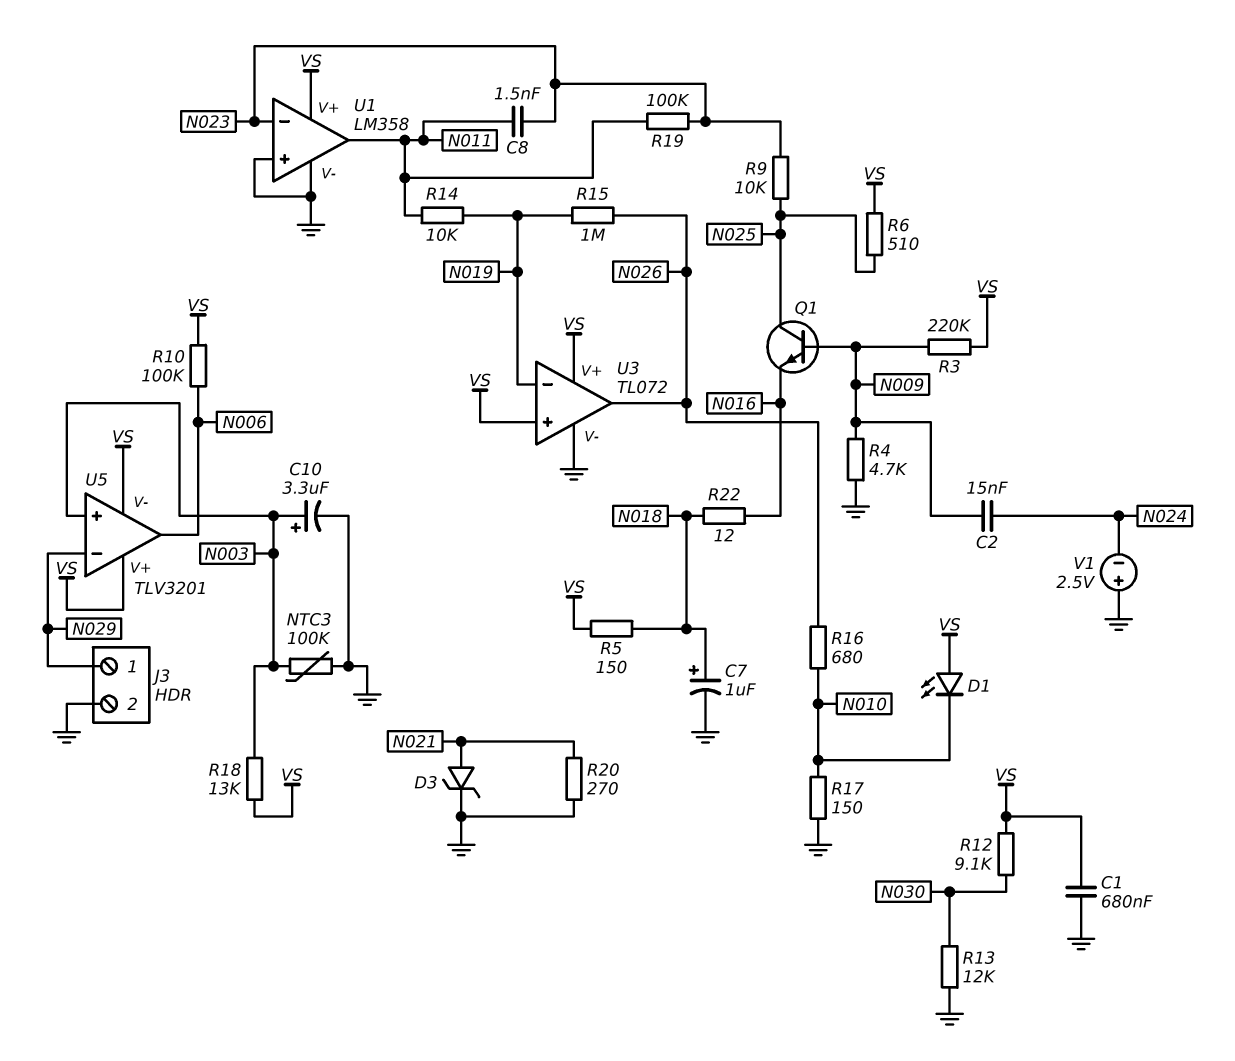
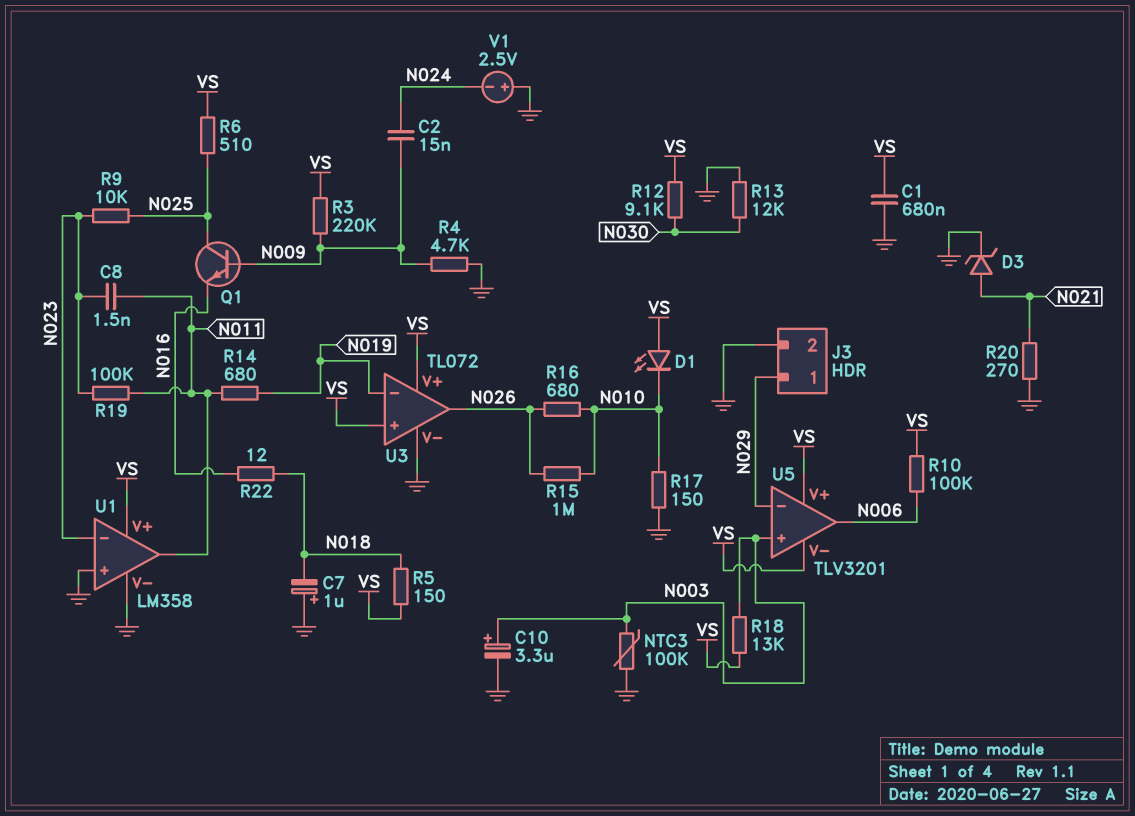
C7: 1uF (plus N018, minus GND) -> 1uF (plus GND, minus N018)
R14: 10k (N011, N019) -> 680 (N011, N019)
R15: 1M (N019, N026) -> 1M (N010, N026)

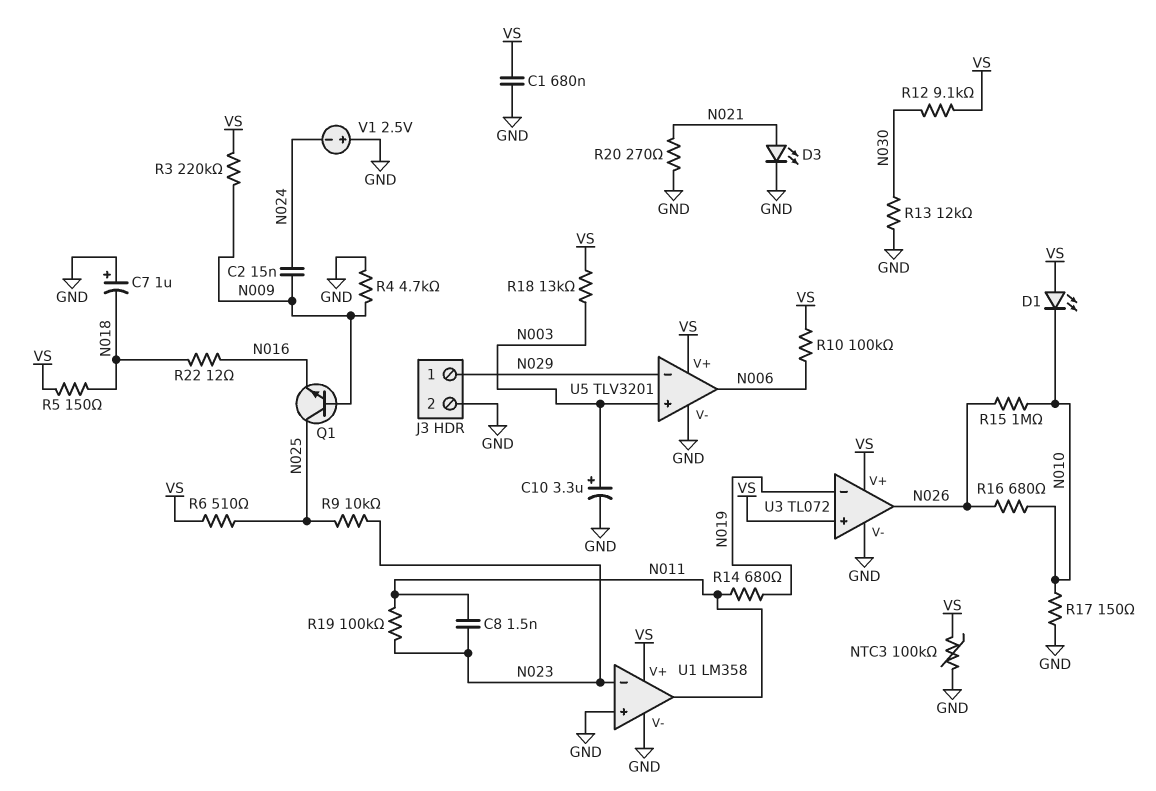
D3: zener (A N021, K GND) -> LED (A N021, K GND)
NTC3: 100k (GND, N003) -> 100k (GND, VS)
U5 pin V-: VS -> GND

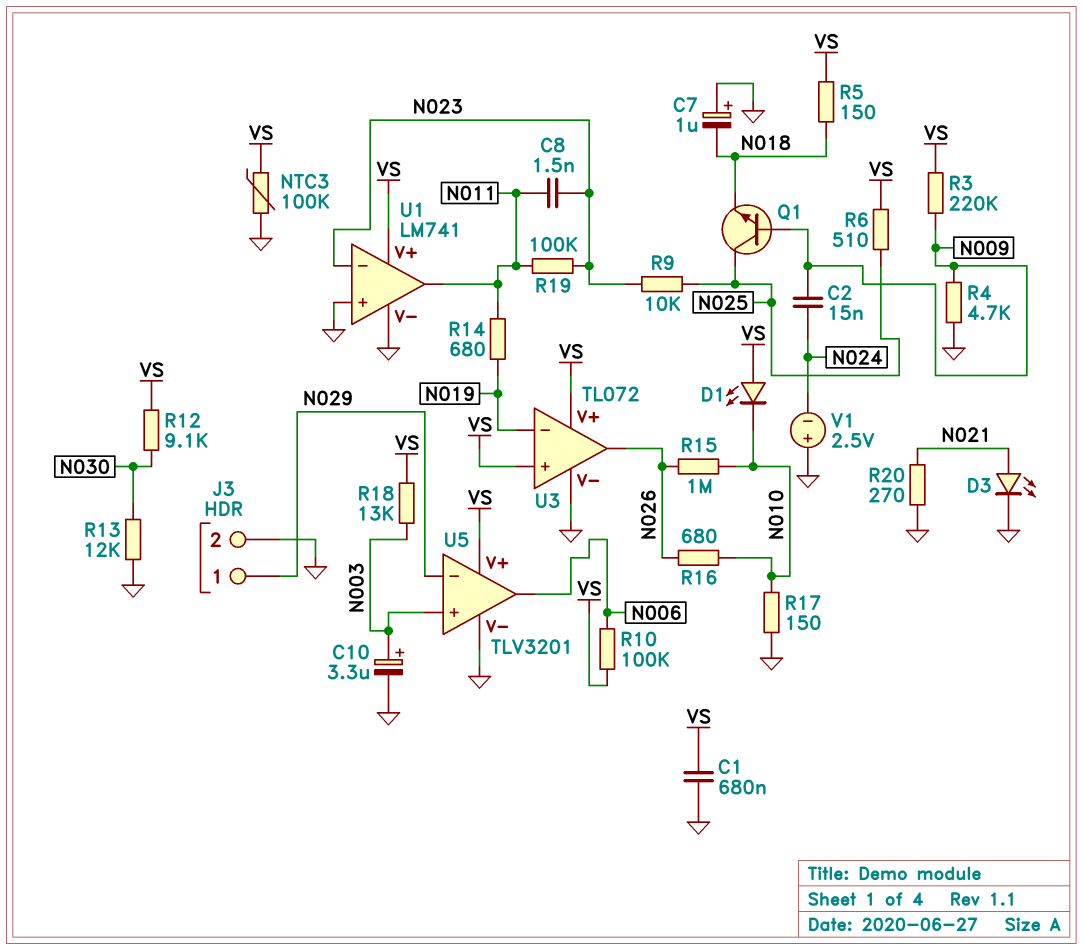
Q1: NPN (B N009, C N025, E N016) -> NPN (B N009, C N025, E N018)
R22: 12 (N016, N018) -> none
U1: LM358 -> LM741

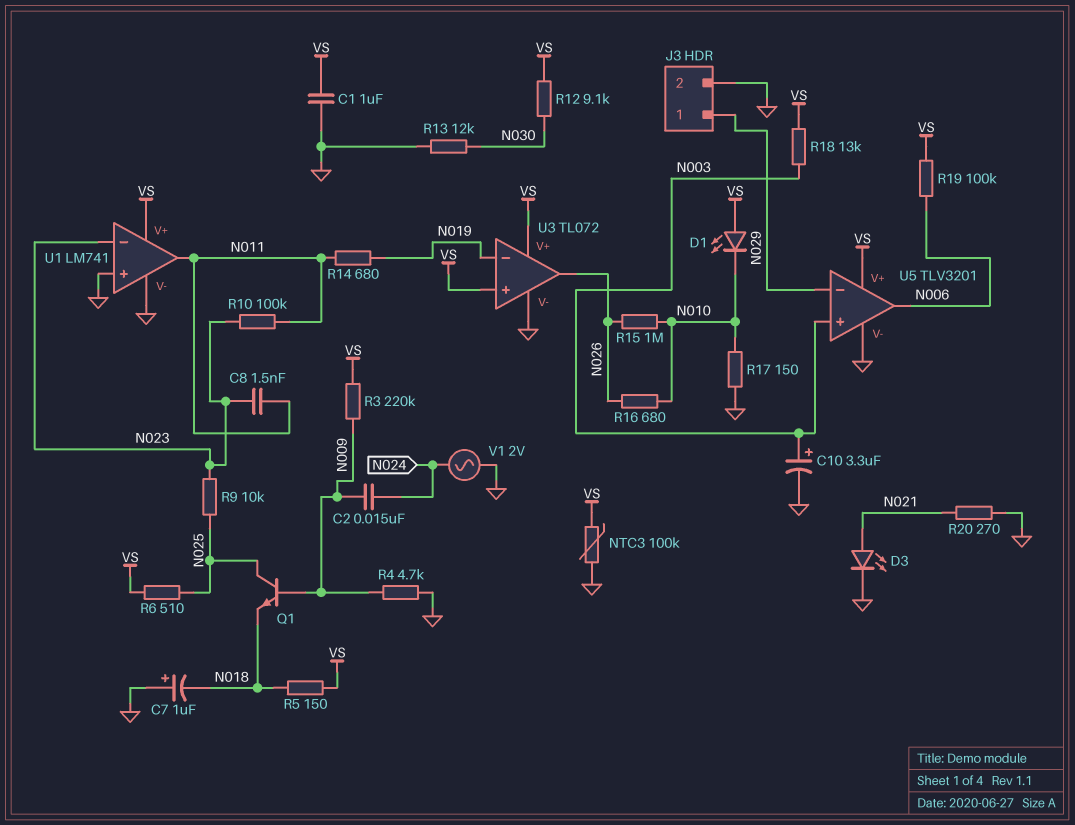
C1: 680nF (GND, VS) -> 1uF (GND, VS)
R10: 100k (N006, VS) -> 100k (N011, N023)
R19: 100k (N011, N023) -> 100k (N006, VS)
V1: 2.5V (plus GND, minus N024) -> AC 2V (GND, N024)

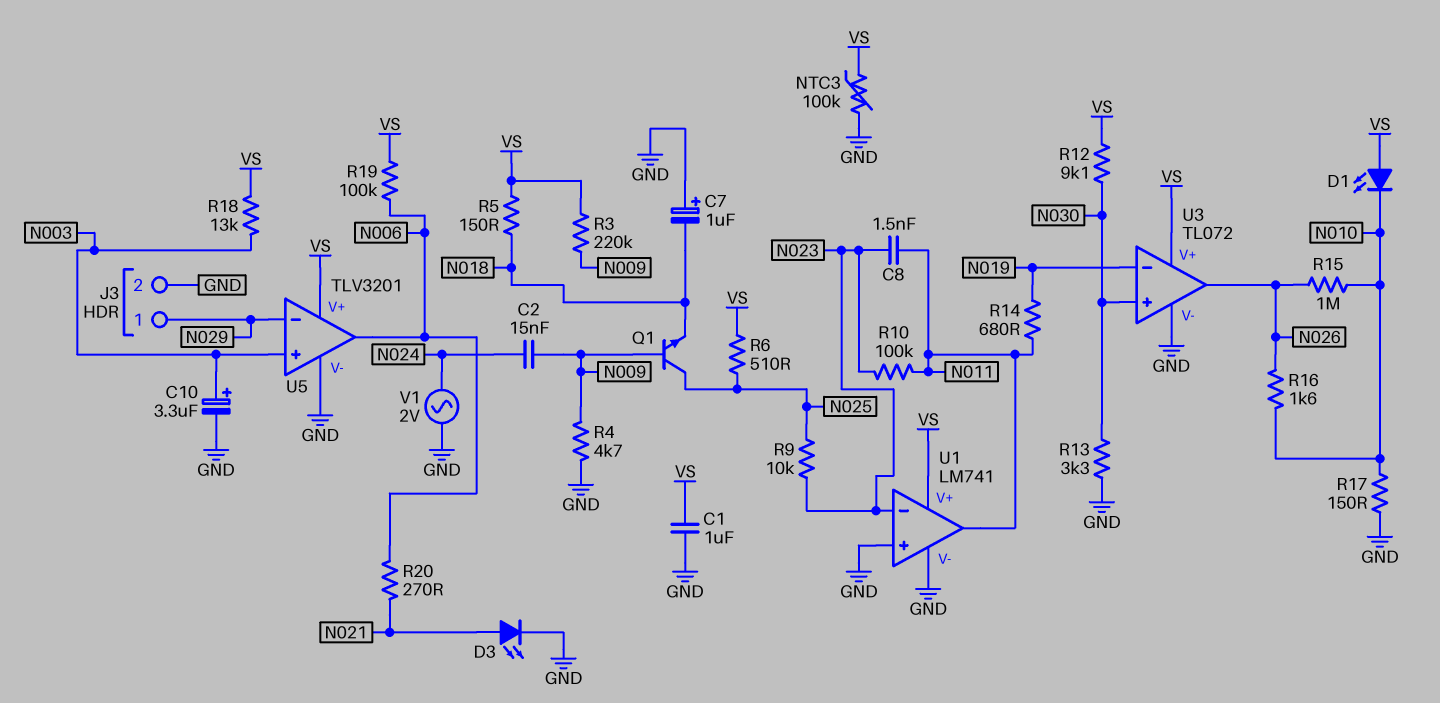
R13: 12k (GND, N030) -> 3.3k (GND, N030)
R16: 680 (N010, N026) -> 1.6k (N010, N026)
R20: 270 (GND, N021) -> 270 (N006, N021)
U3 pin in+: VS -> N030

